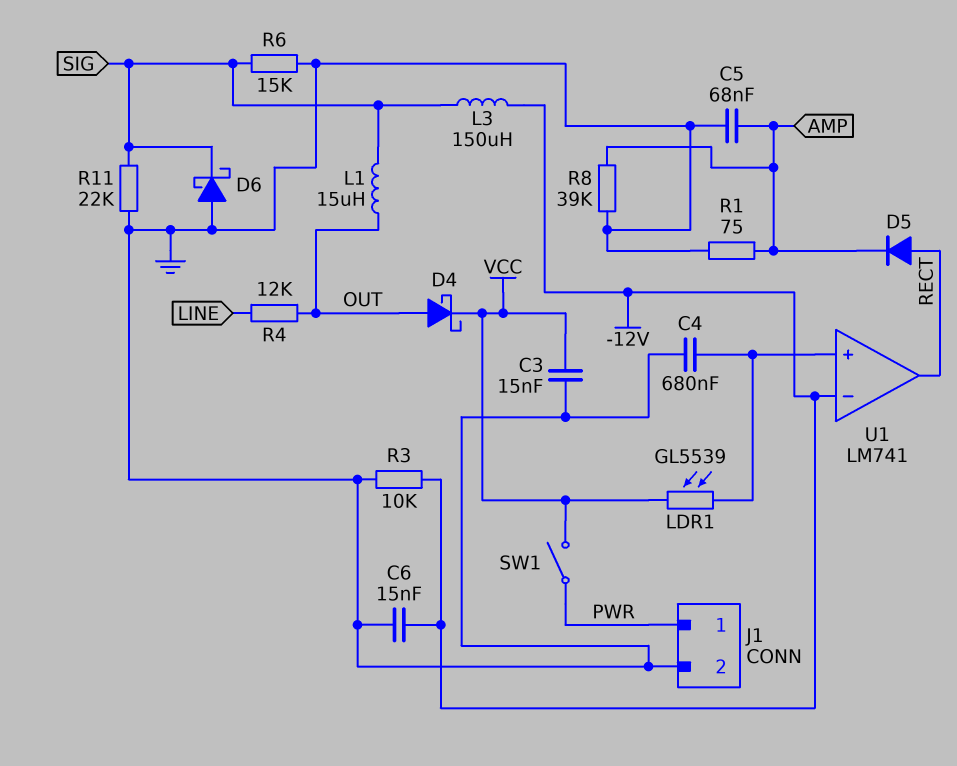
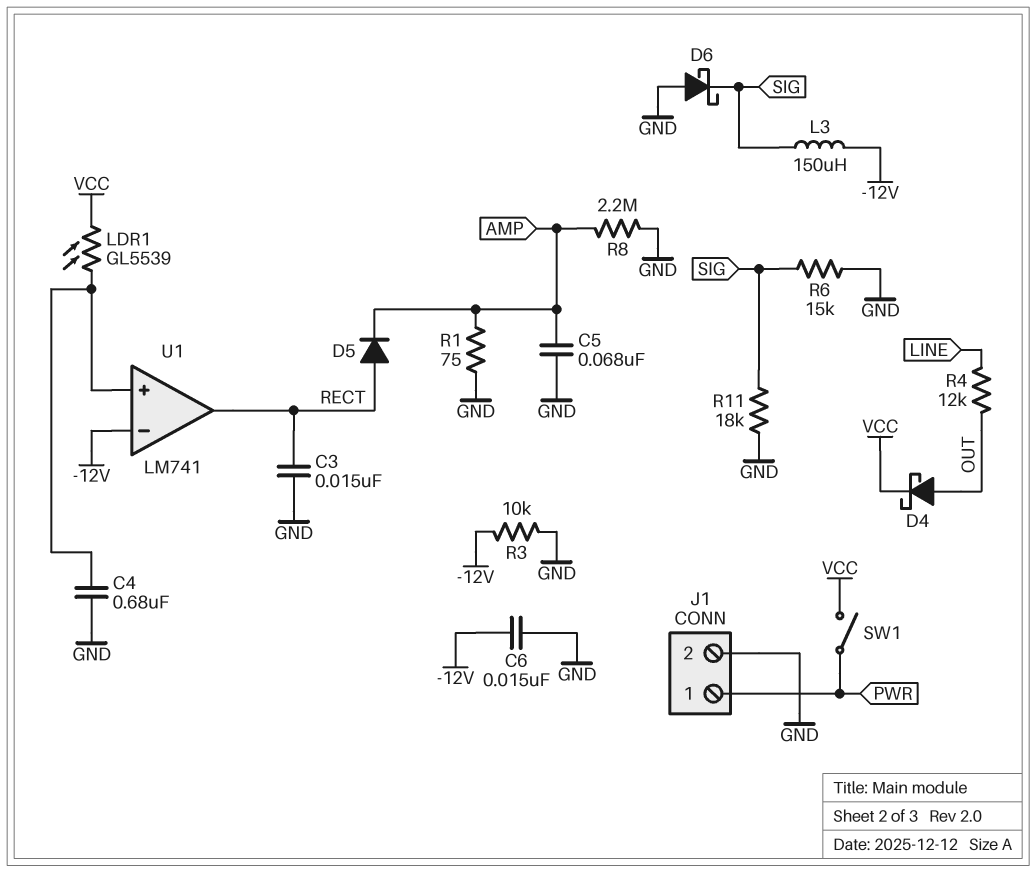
C3: 15nF (GND, VCC) -> 15nF (GND, RECT)
L1: 15uH (OUT, SIG) -> none
R8: 39k (AMP, GND) -> 2.2M (AMP, GND)
R11: 22k (GND, SIG) -> 18k (GND, SIG)

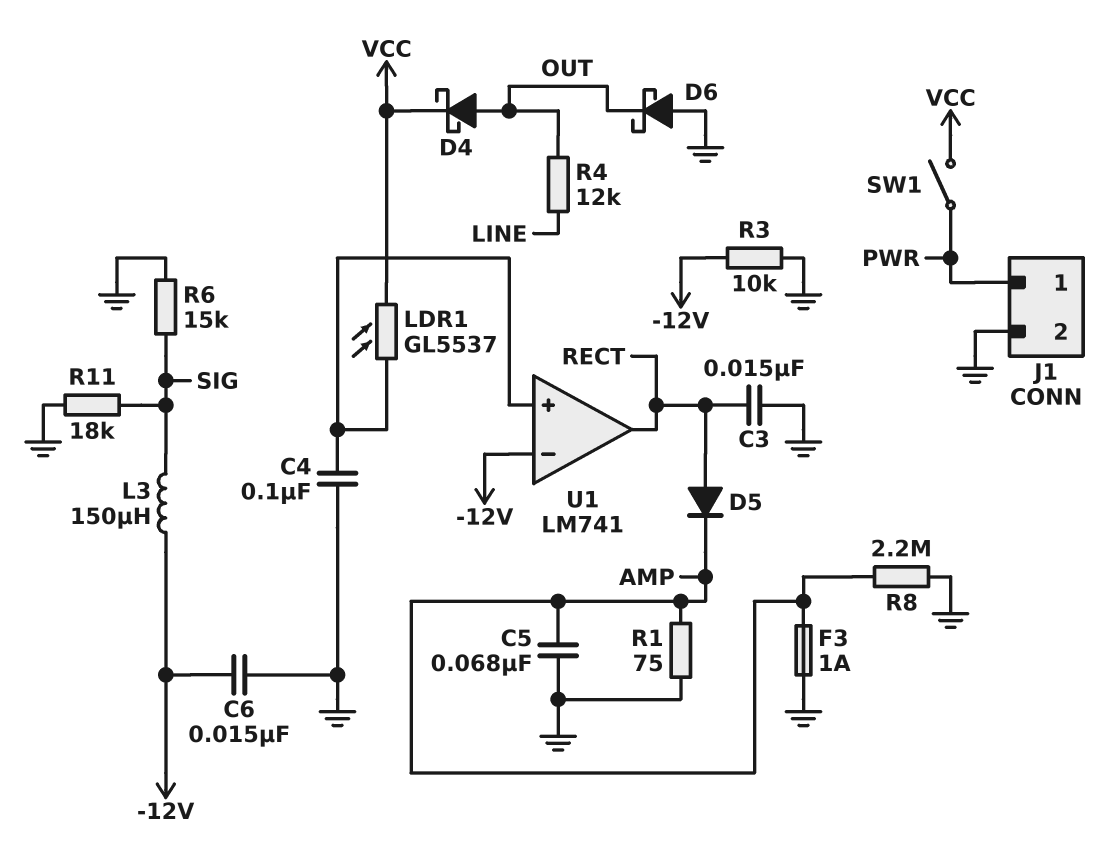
C4: 680nF (GND, U1/in+) -> 100nF (GND, U1/in+)
D6: schottky (A GND, K SIG) -> schottky (A GND, K OUT)
F3: none -> 1A (AMP, GND)
LDR1: GL5539 (U1/in+, VCC) -> GL5537 (U1/in+, VCC)

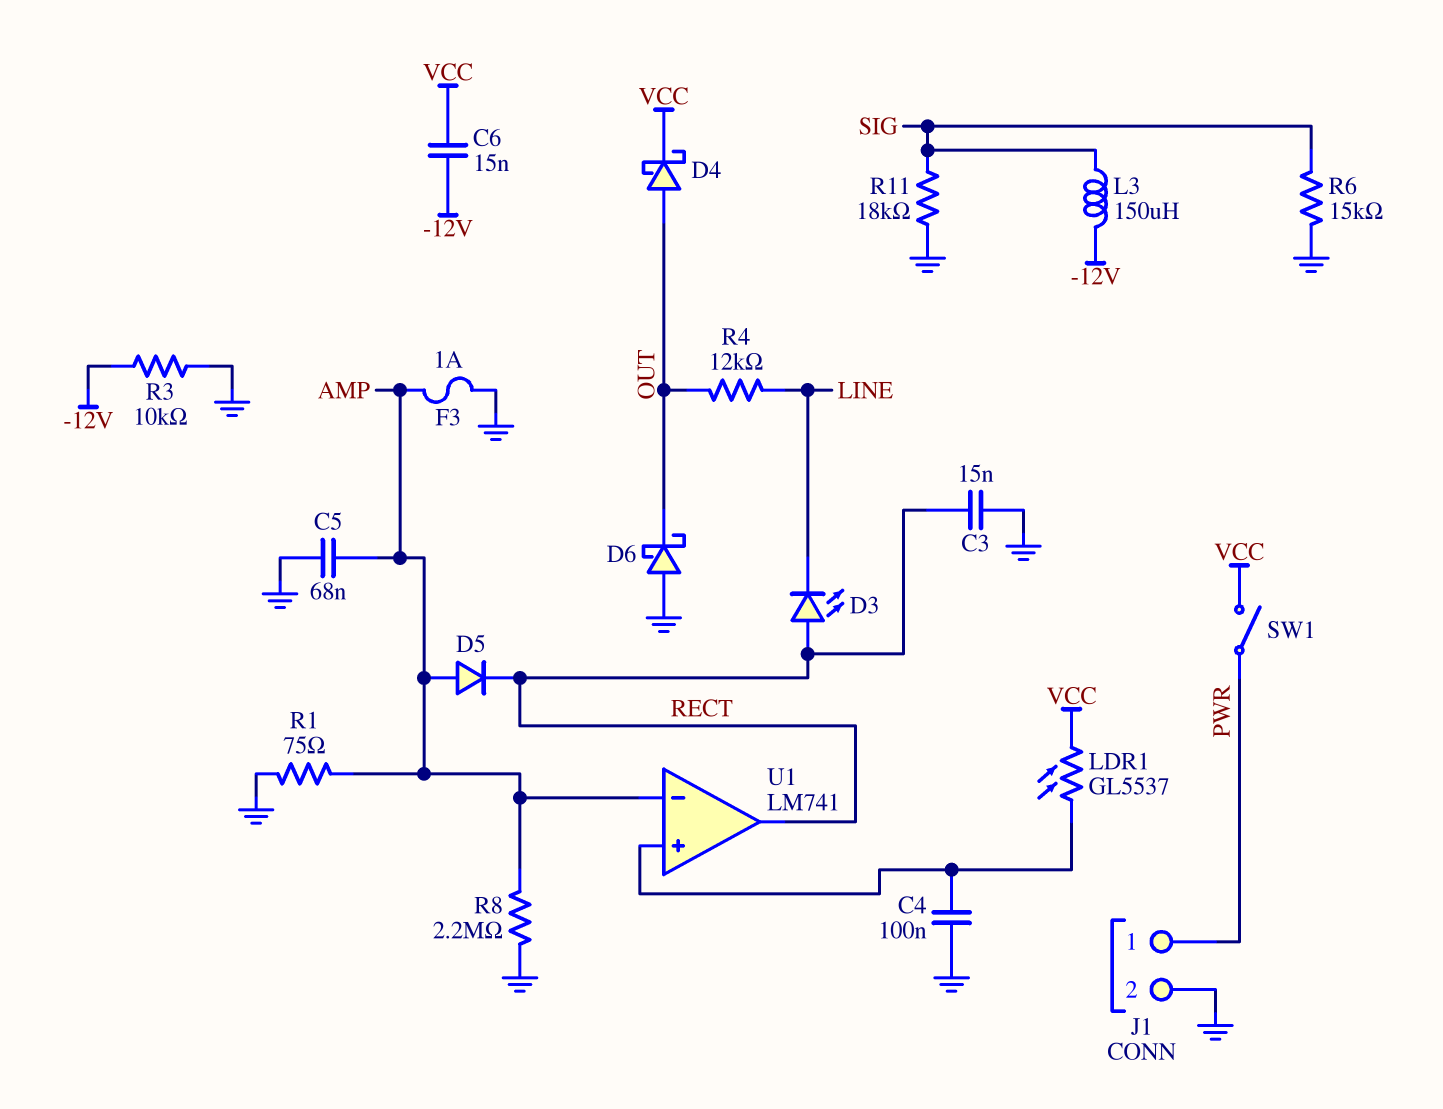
C6: 15nF (-12V, GND) -> 15nF (-12V, VCC)
D3: none -> LED (A RECT, K LINE)
D5: diode (A RECT, K AMP) -> diode (A AMP, K RECT)
U1 pin in-: -12V -> AMP

